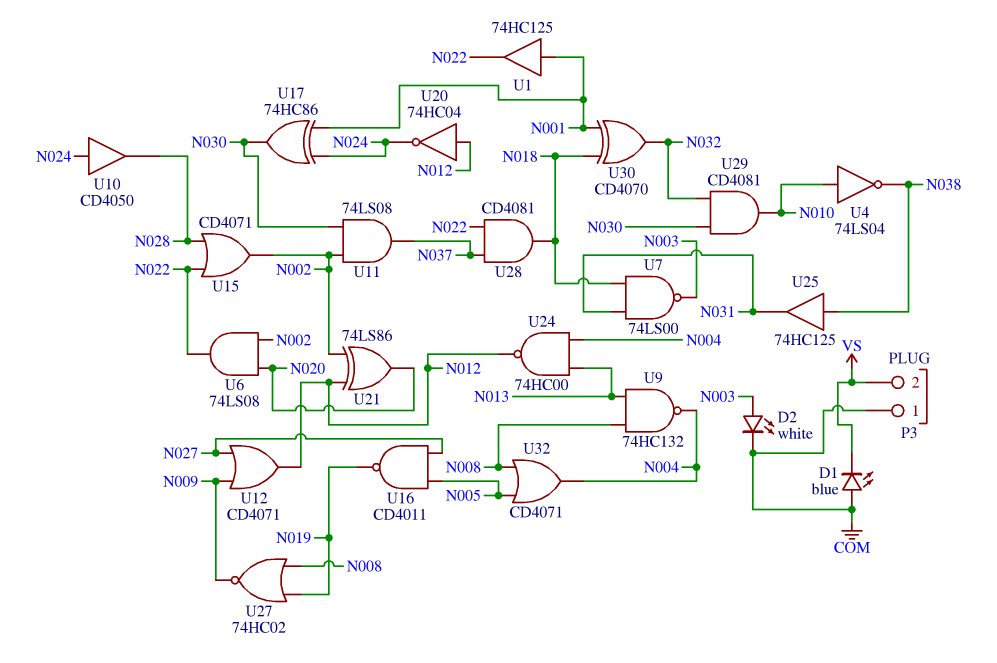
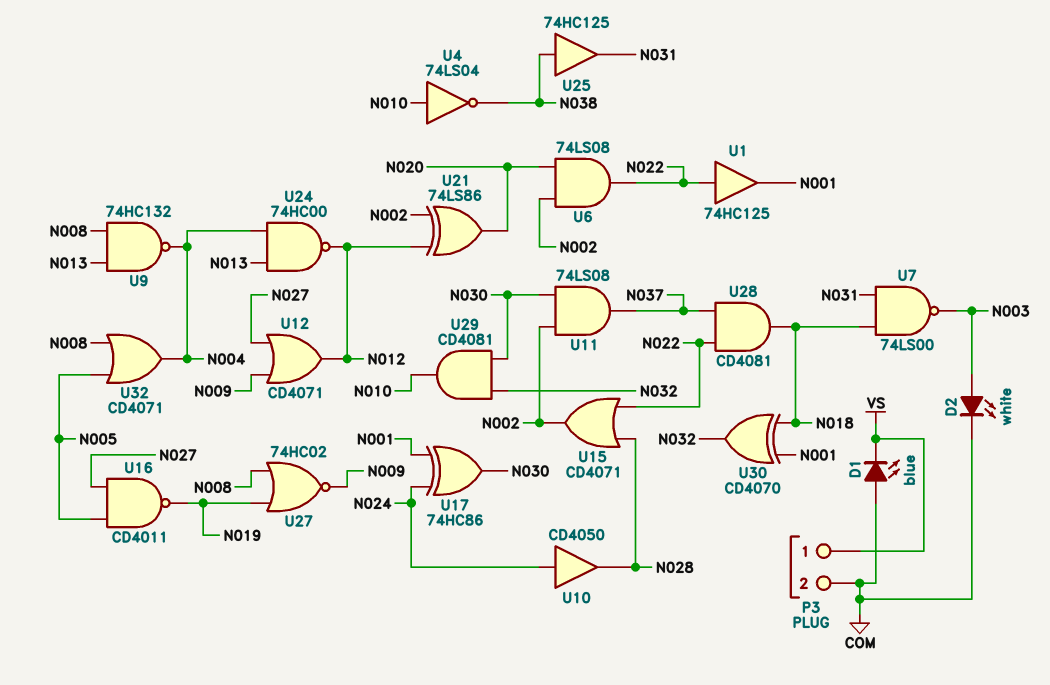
P3 pin 1: COM -> VS
P3 pin 2: VS -> COM
U1: buffer 74HC125 (in N001, out N022) -> buffer 74HC125 (in N022, out N001)
U20: NOT 74HC04 (in N012, out N024) -> none

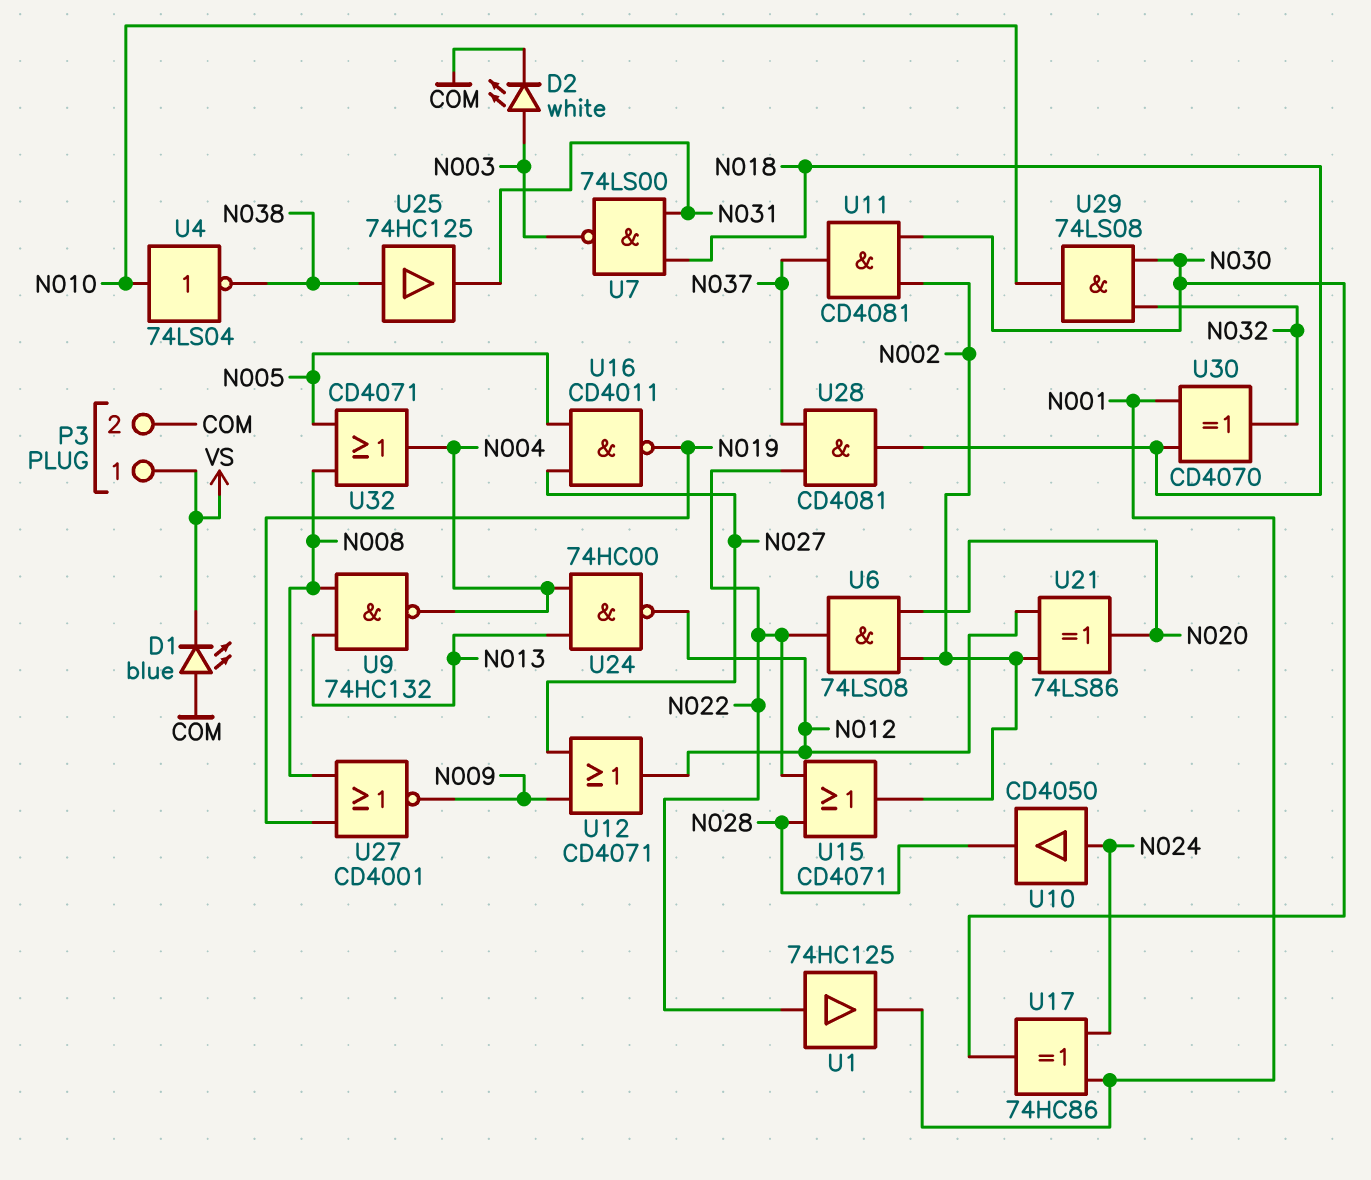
U11: AND 74LS08 (in N002, in N030, out N037) -> AND CD4081 (in N002, in N030, out N037)
U27: NOR 74HC02 (in N008, in N019, out N009) -> NOR CD4001 (in N008, in N019, out N009)
U29: AND CD4081 (in N030, in N032, out N010) -> AND 74LS08 (in N030, in N032, out N010)

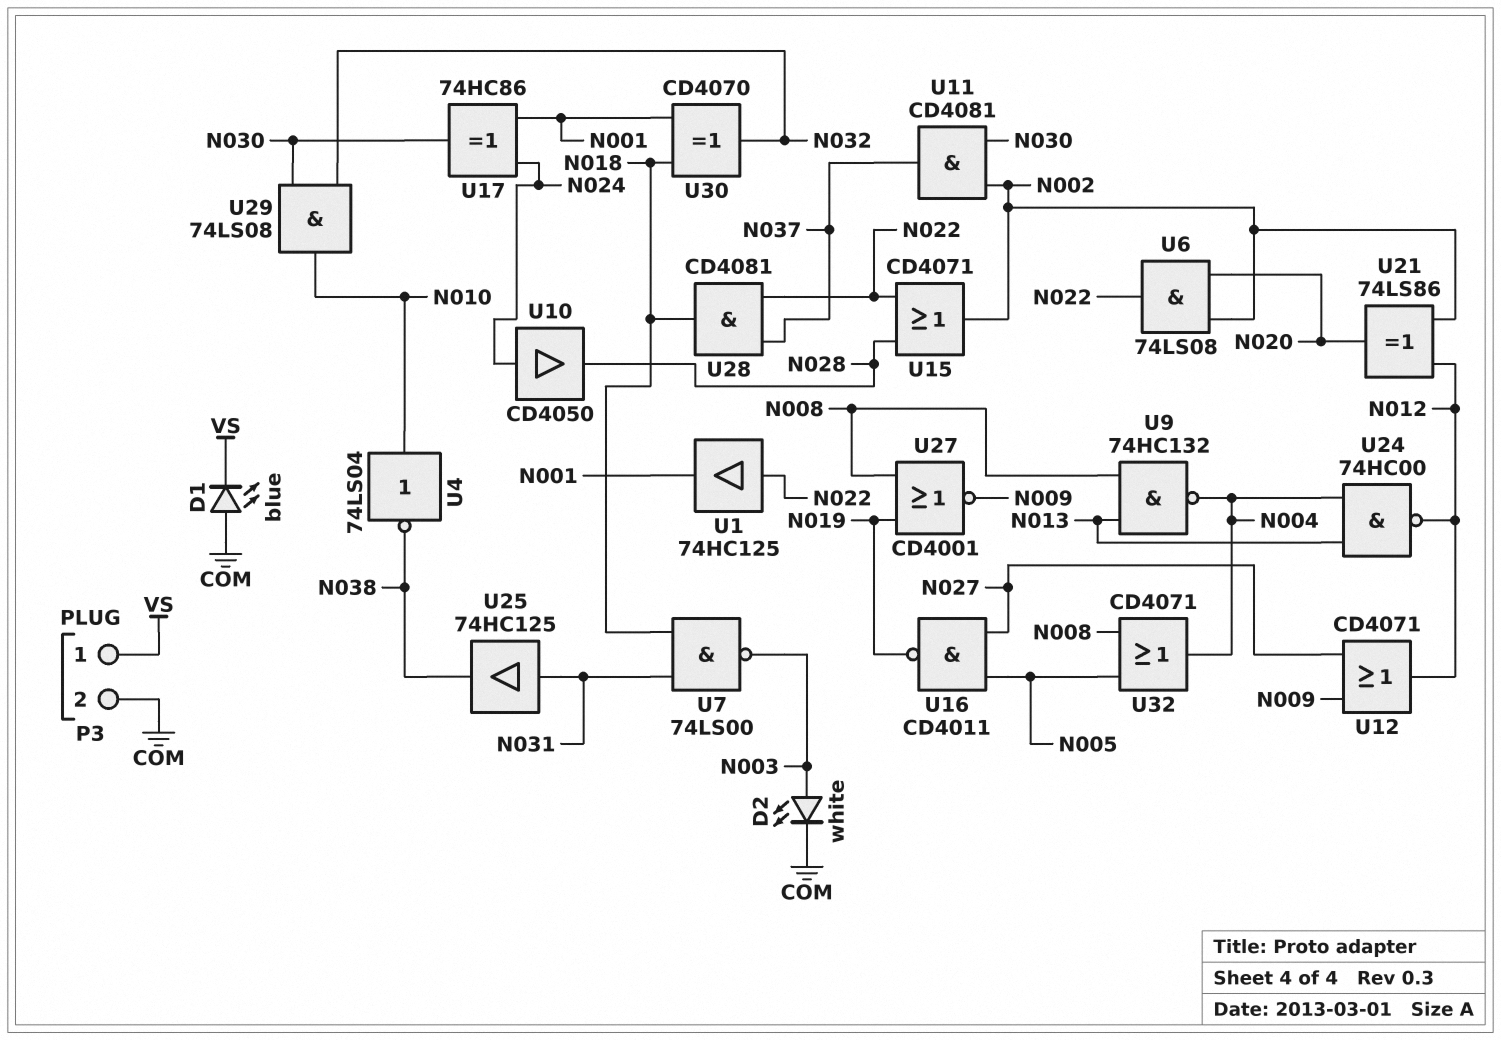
U25: buffer 74HC125 (in N038, out N031) -> buffer 74HC125 (in N031, out N038)

